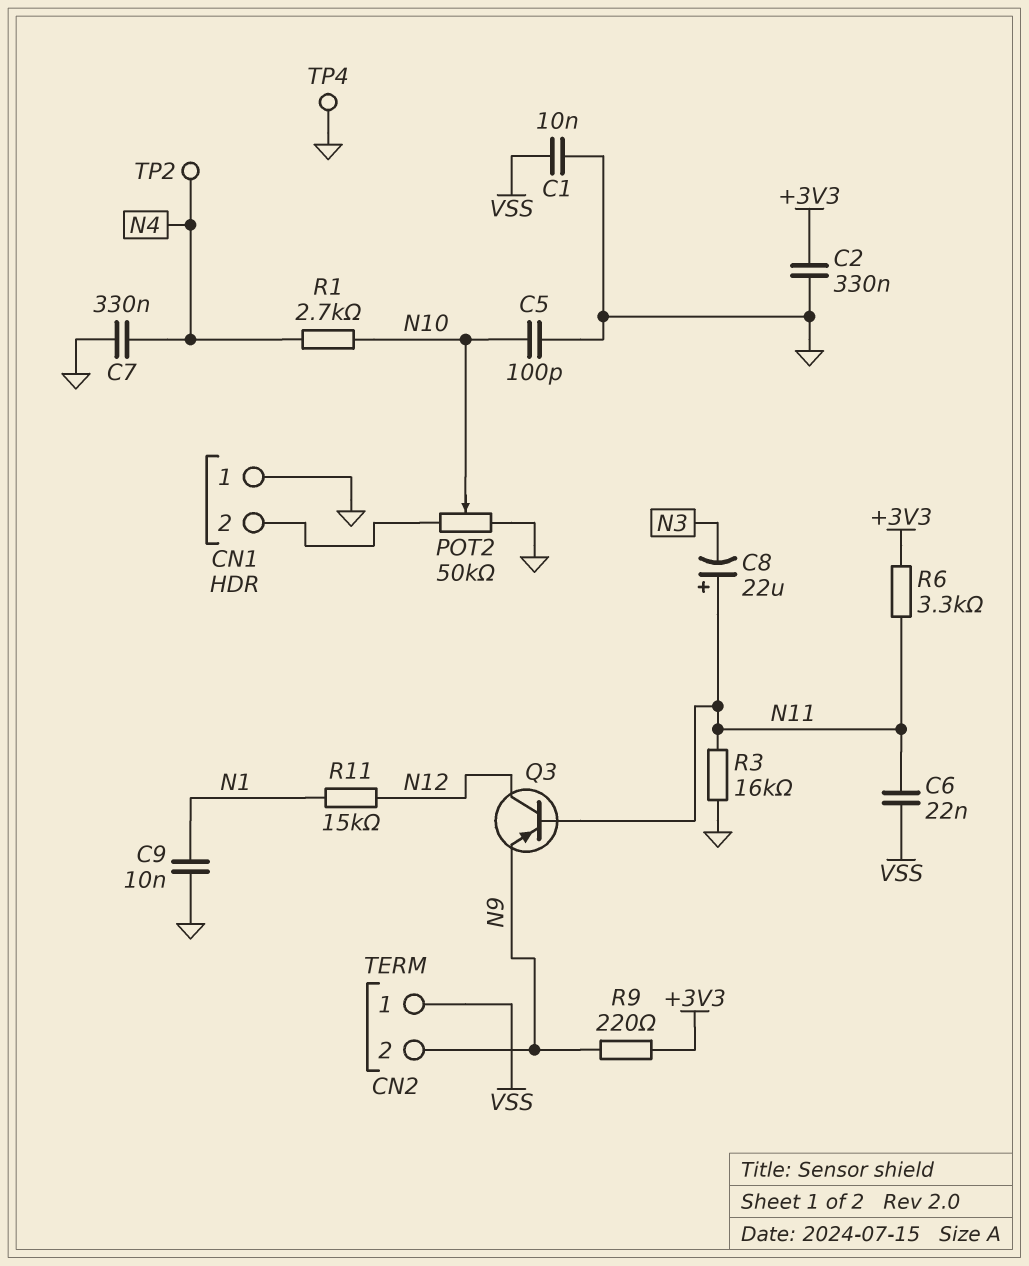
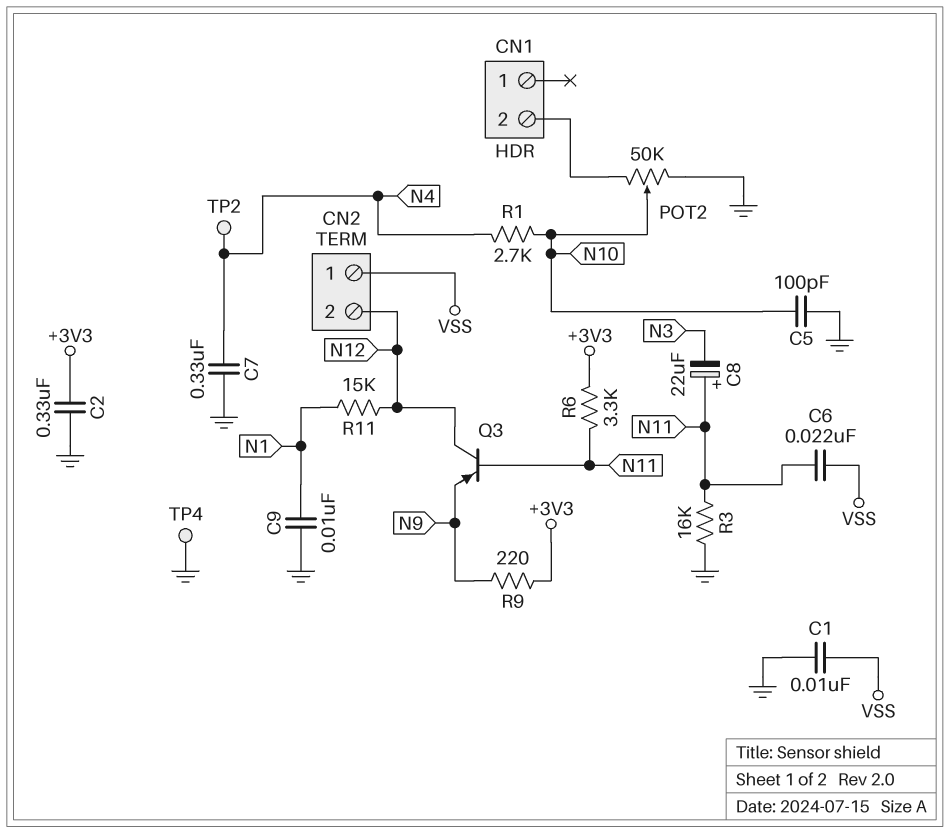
CN1 pin 1: GND -> none
CN2 pin 2: N9 -> N12

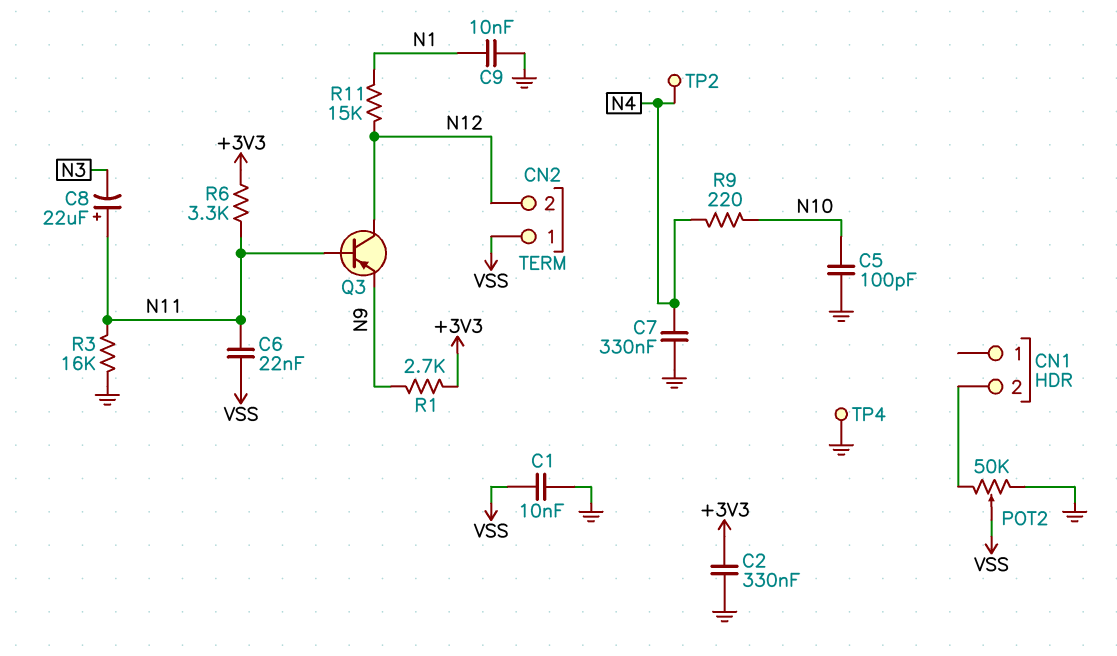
POT2: 50k (CN1/2, GND, wiper N10) -> 50k (CN1/2, GND, wiper VSS)
R1: 2.7k (N4, N10) -> 2.7k (+3V3, N9)
R9: 220 (+3V3, N9) -> 220 (N4, N10)

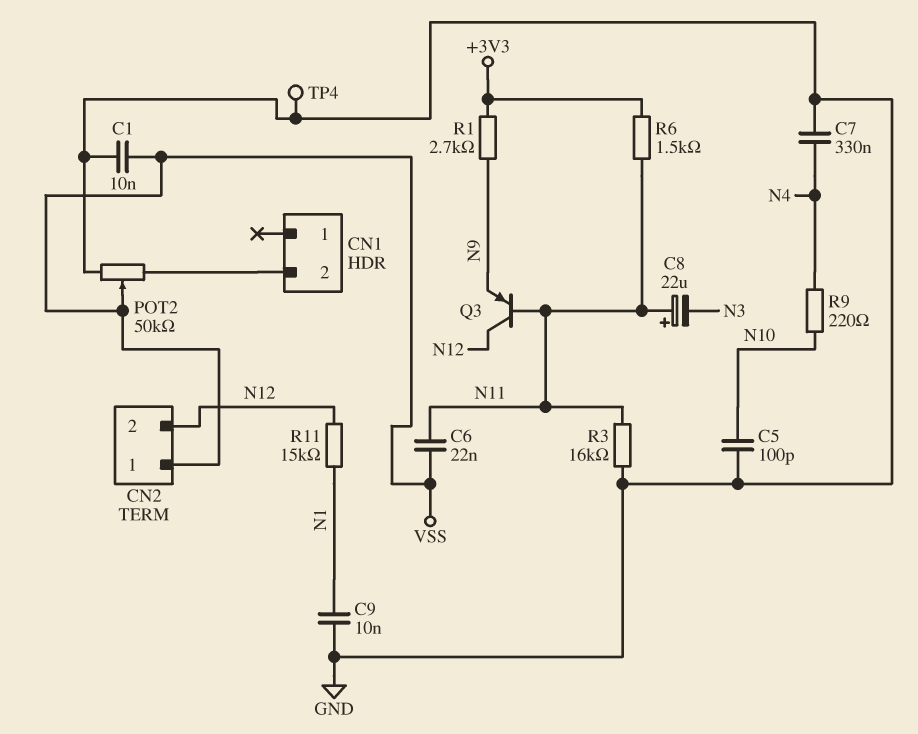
C2: 330nF (+3V3, GND) -> none
R6: 3.3k (+3V3, N11) -> 1.5k (+3V3, N11)
TP2: test point (N4) -> none

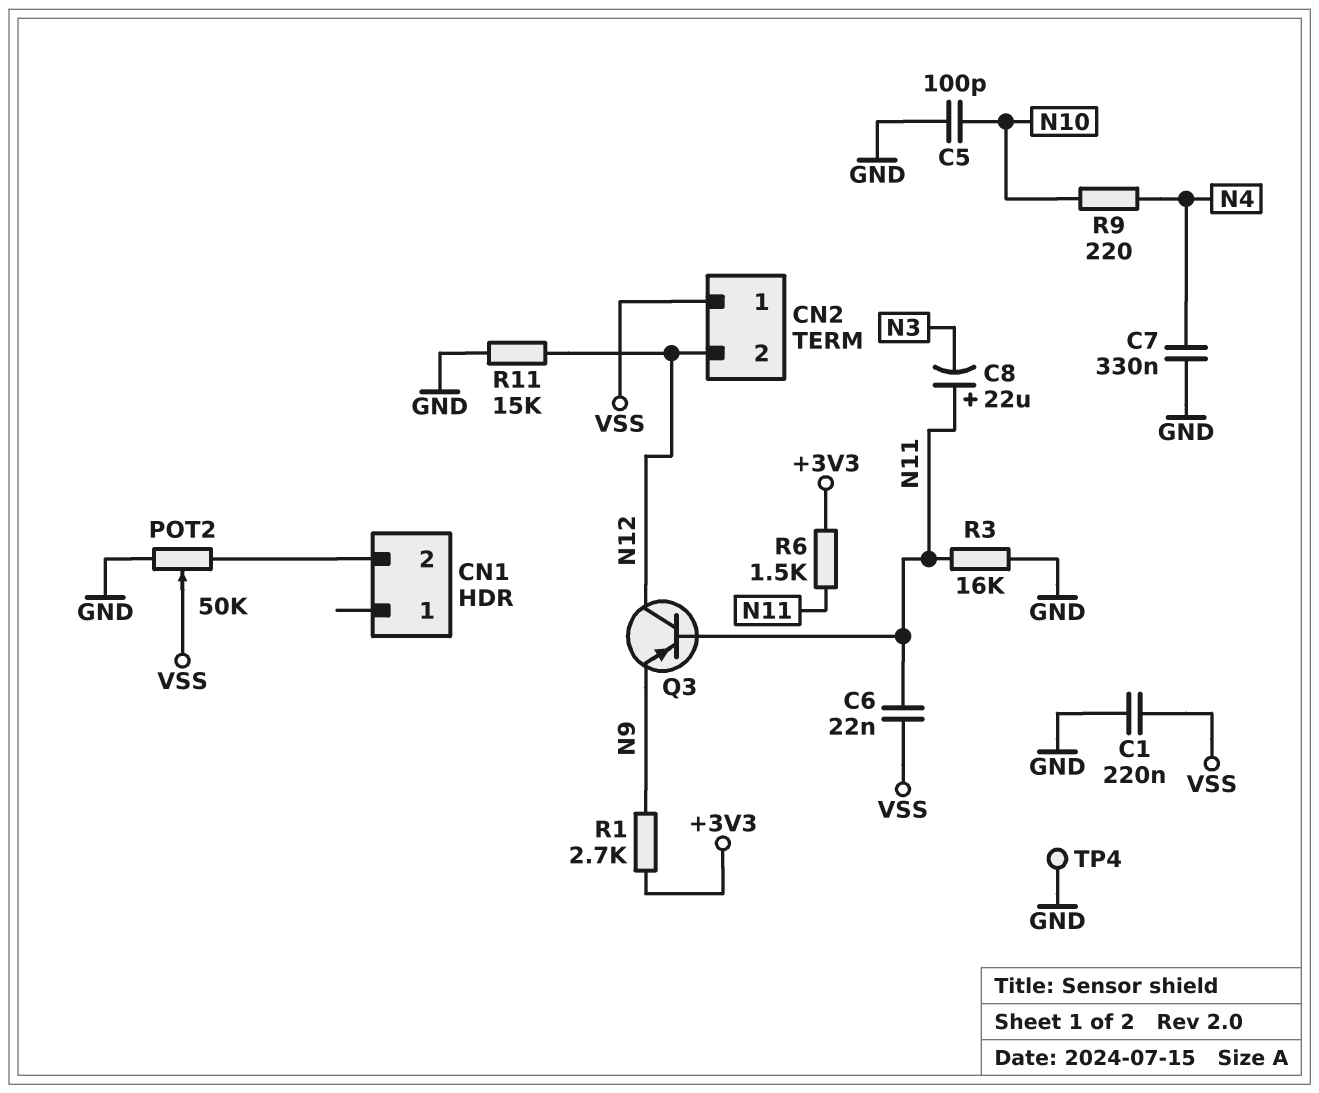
C1: 10nF (GND, VSS) -> 220nF (GND, VSS)
C9: 10nF (GND, N1) -> none
R11: 15k (N1, N12) -> 15k (GND, N12)

